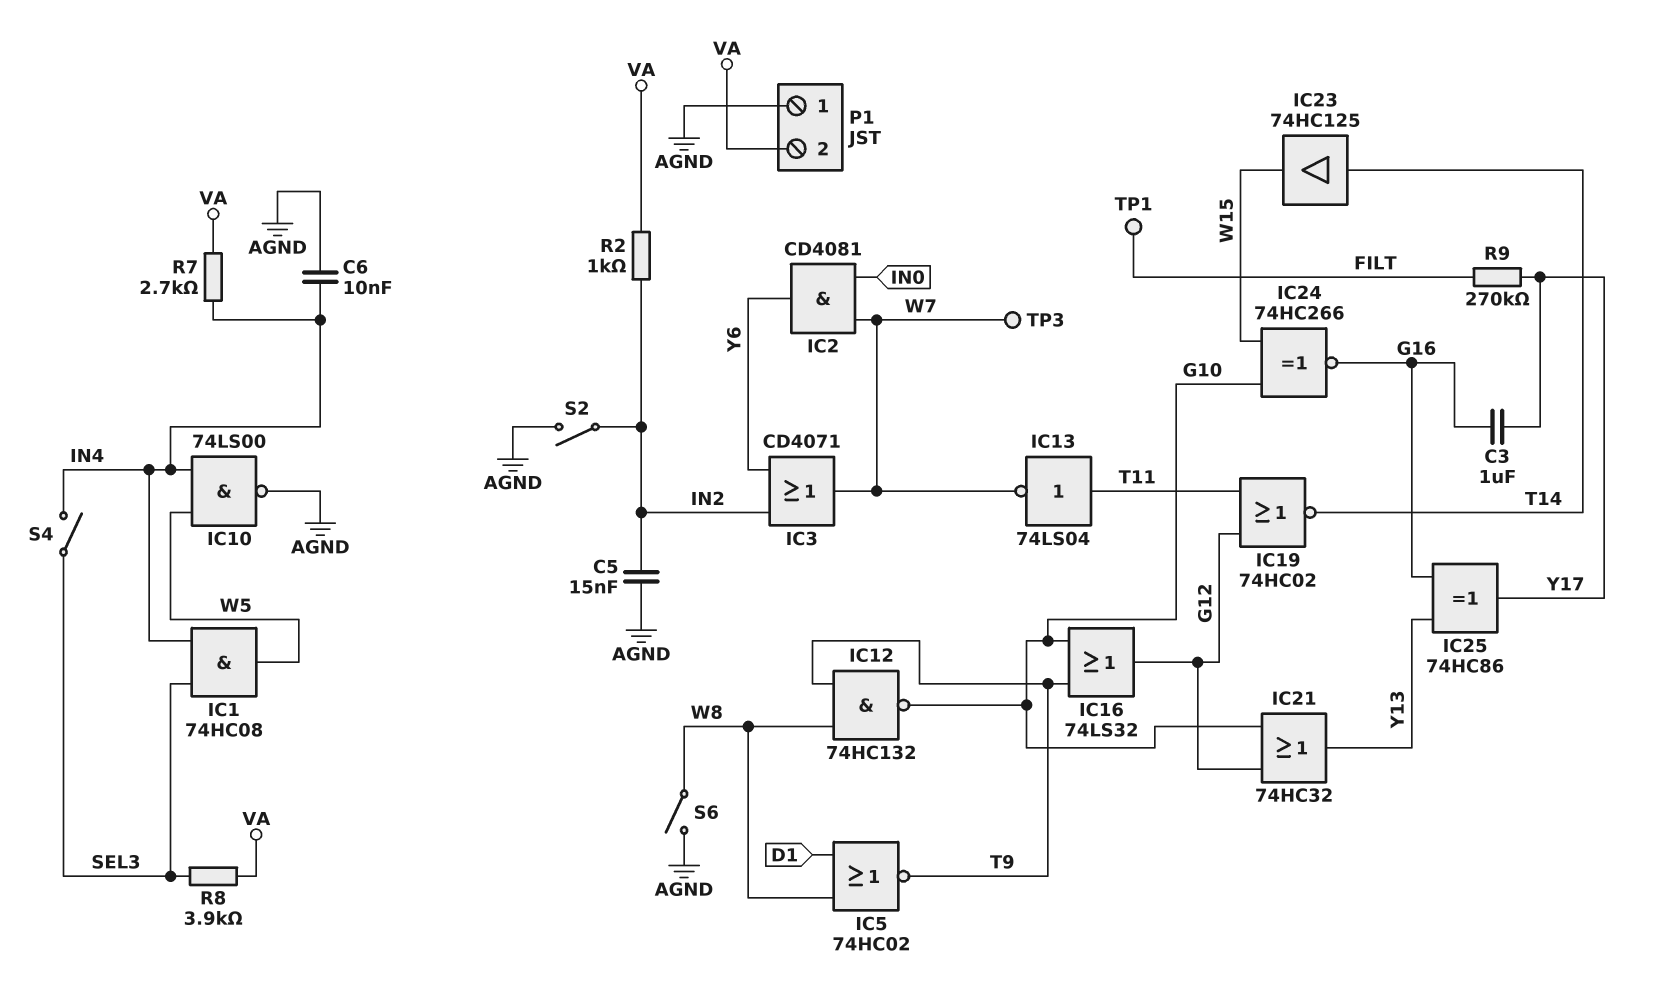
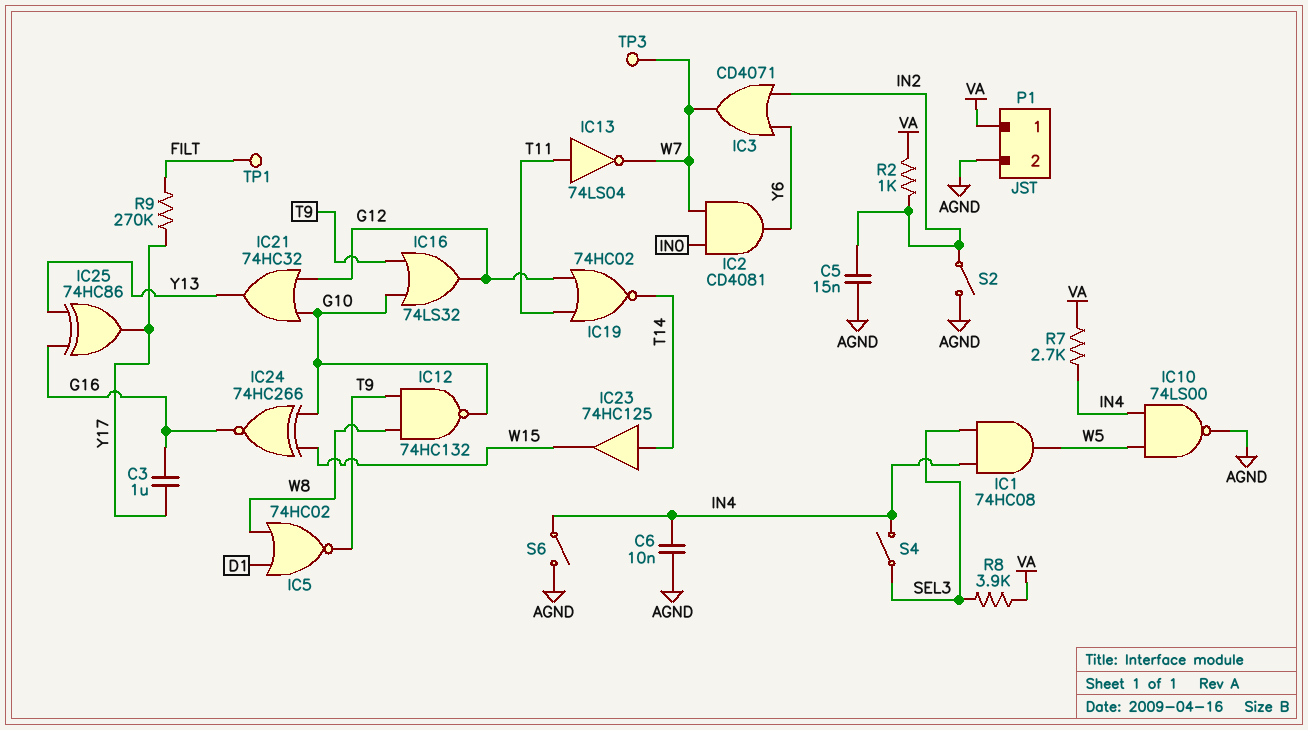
P1 pin 1: AGND -> VA
P1 pin 2: VA -> AGND
S6: switch (AGND, W8) -> switch (AGND, IN4)

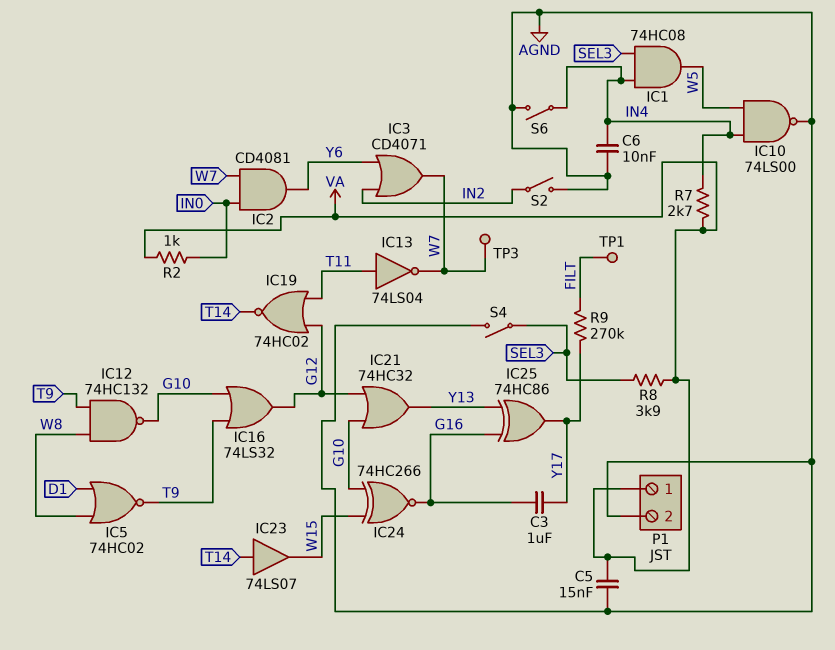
C5: 15nF (AGND, IN2) -> 15nF (AGND, VA)
IC23: buffer 74HC125 (in T14, out W15) -> buffer 74LS07 (in T14, out W15)
R2: 1k (IN2, VA) -> 1k (IN0, VA)
S4: switch (IN4, SEL3) -> switch (AGND, SEL3)

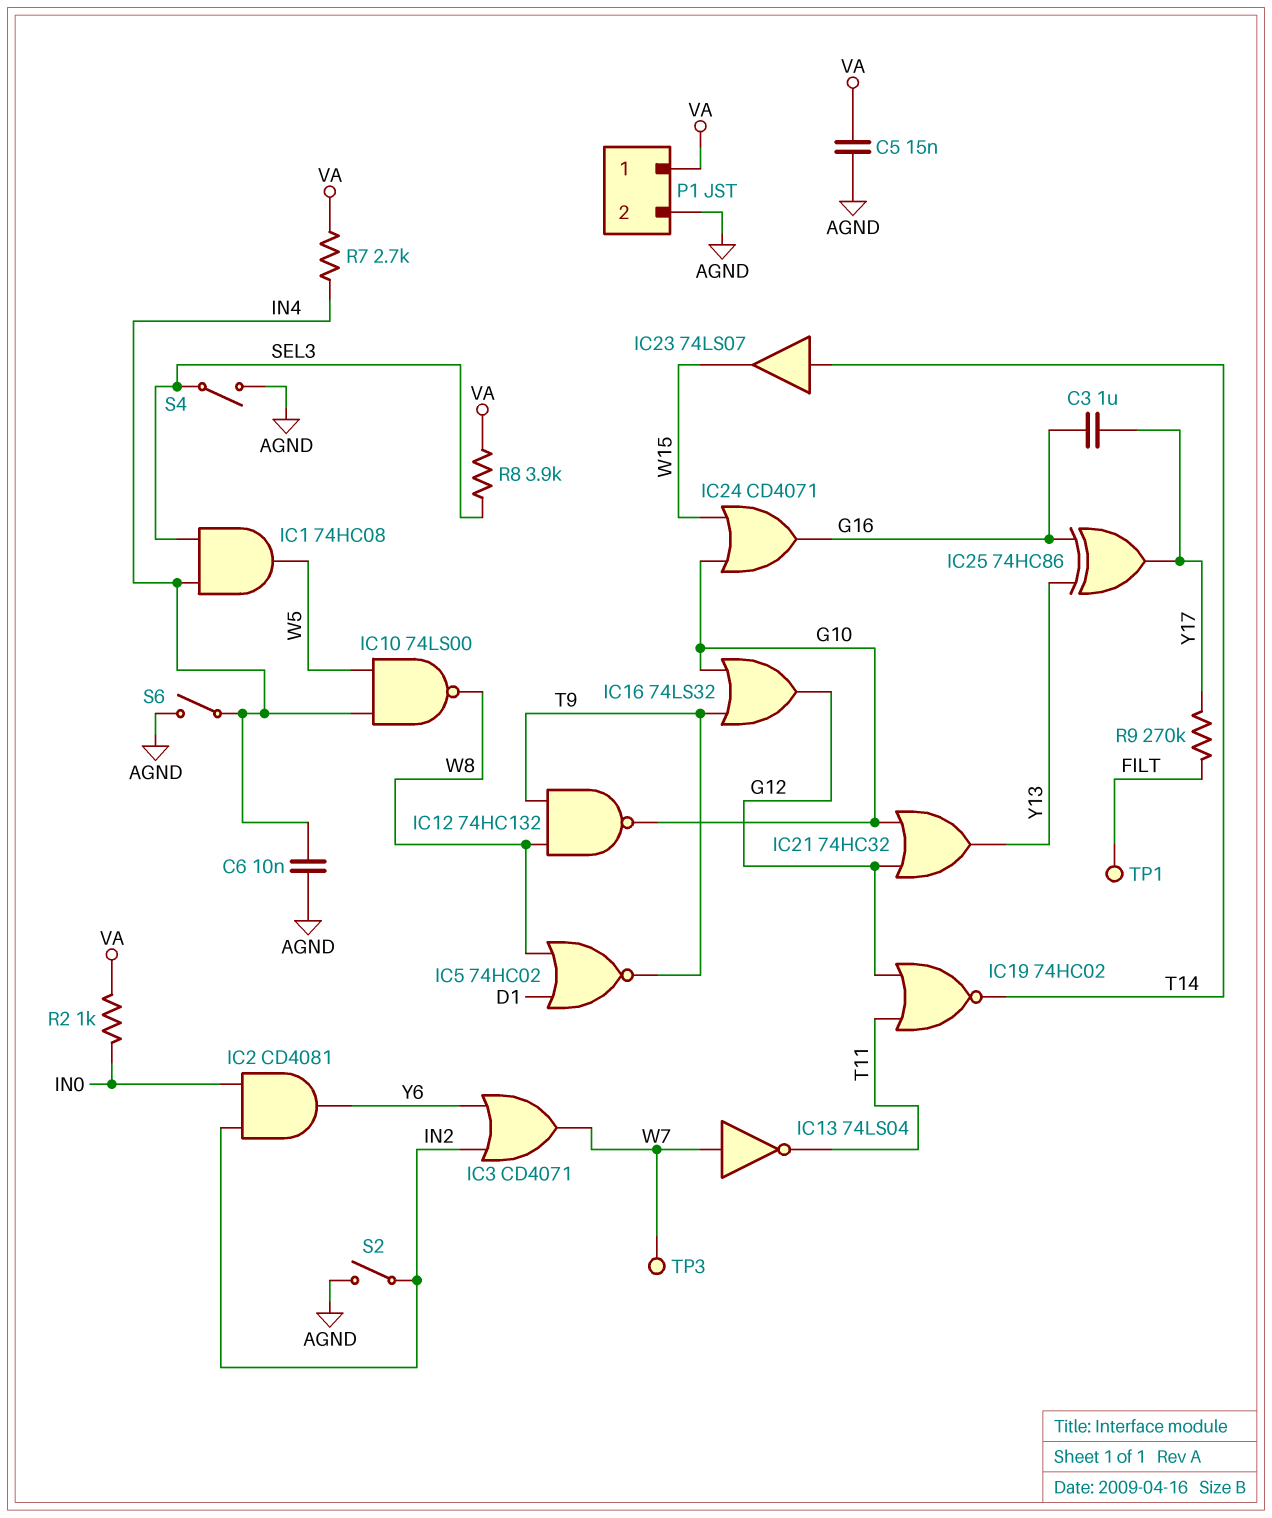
IC2: AND CD4081 (in IN0, in W7, out Y6) -> AND CD4081 (in IN0, in IN2, out Y6)
IC10: NAND 74LS00 (in IN4, in W5, out AGND) -> NAND 74LS00 (in IN4, in W5, out W8)
IC13: NOT 74LS04 (in T11, out W7) -> NOT 74LS04 (in W7, out T11)
IC24: XNOR 74HC266 (in G10, in W15, out G16) -> OR CD4071 (in G10, in W15, out G16)

